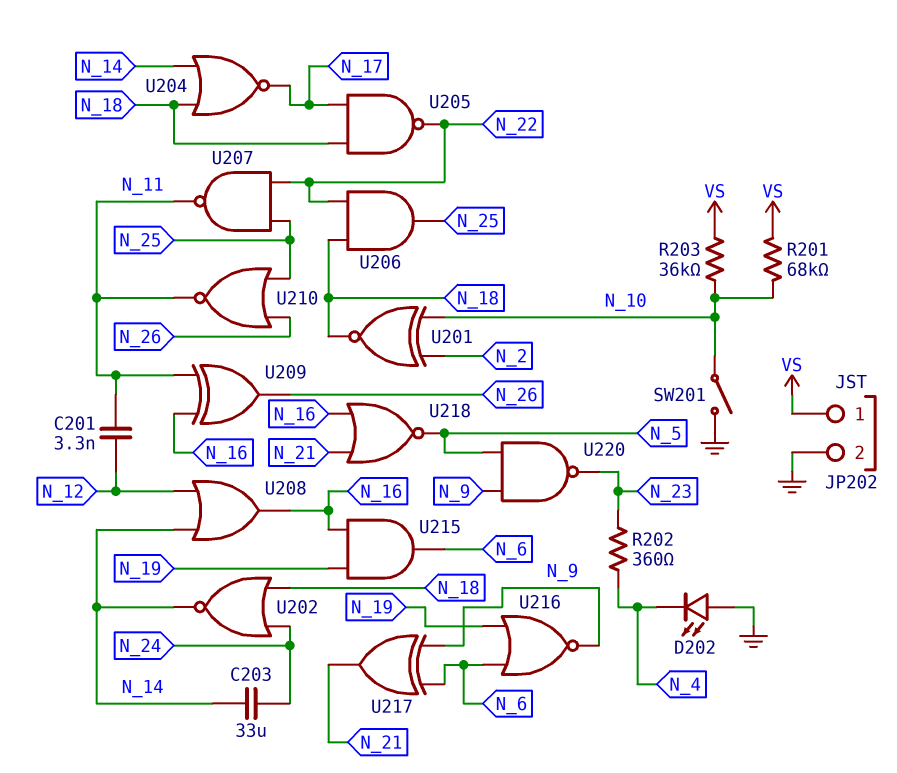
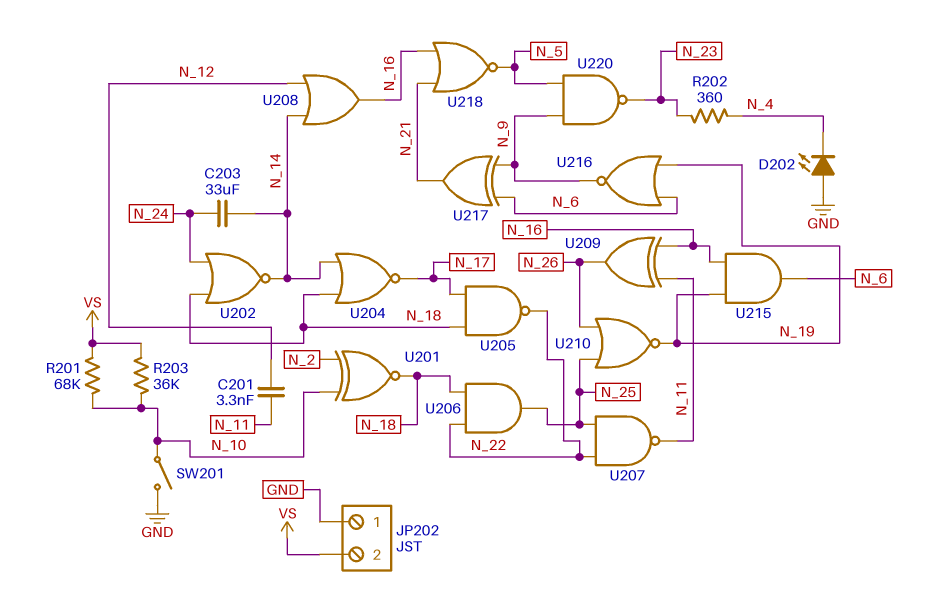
JP202 pin 1: VS -> GND
JP202 pin 2: GND -> VS
U210: NOR (in N_25, in N_26, out N_11) -> NOR (in N_25, in N_26, out N_19)

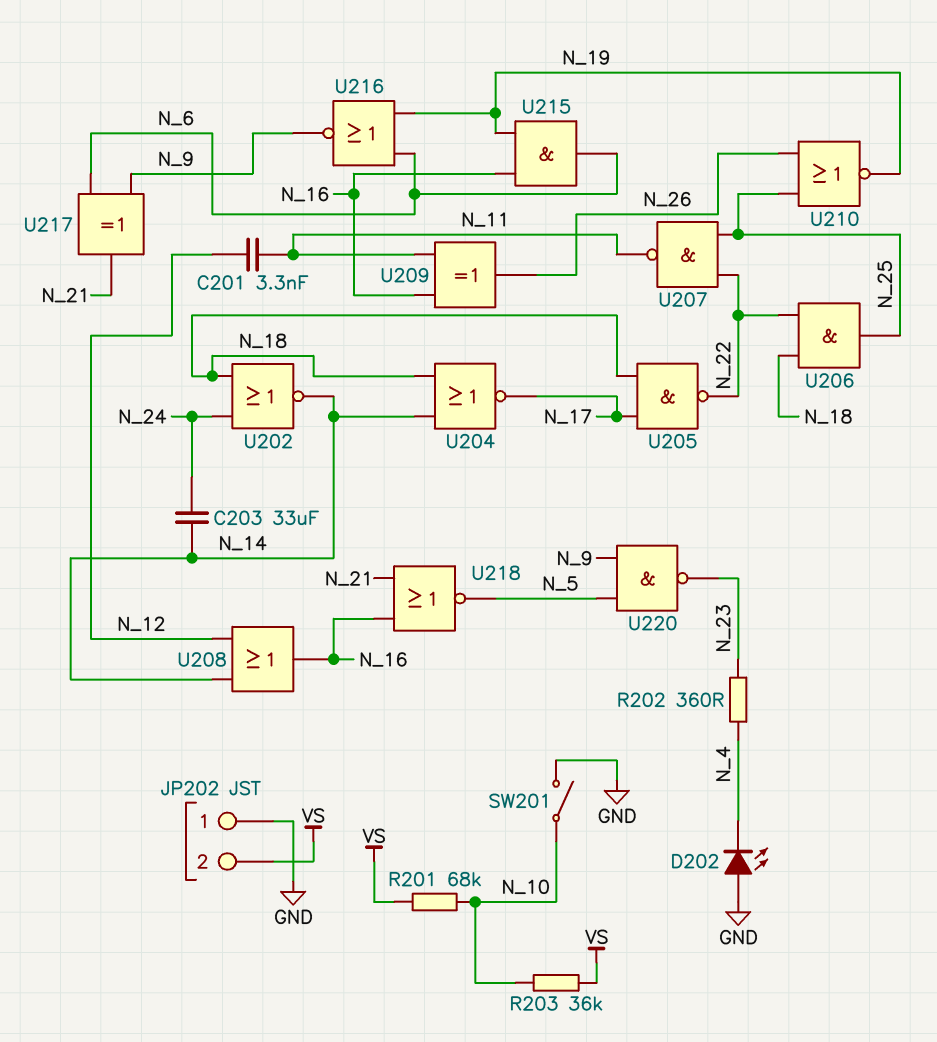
U201: XNOR (in N_2, in N_10, out N_18) -> none

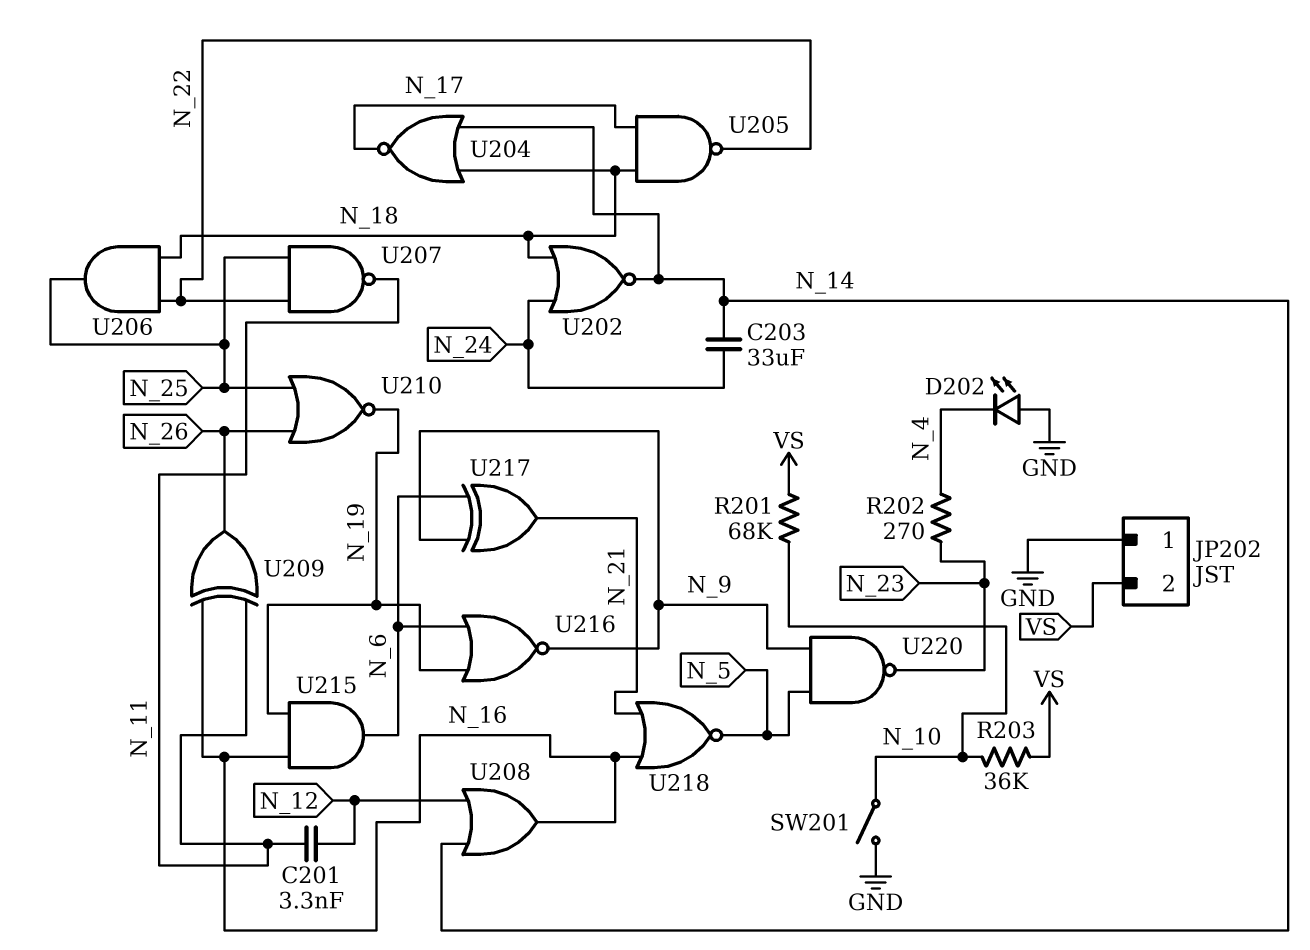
R202: 360 (N_4, N_23) -> 270 (N_4, N_23)

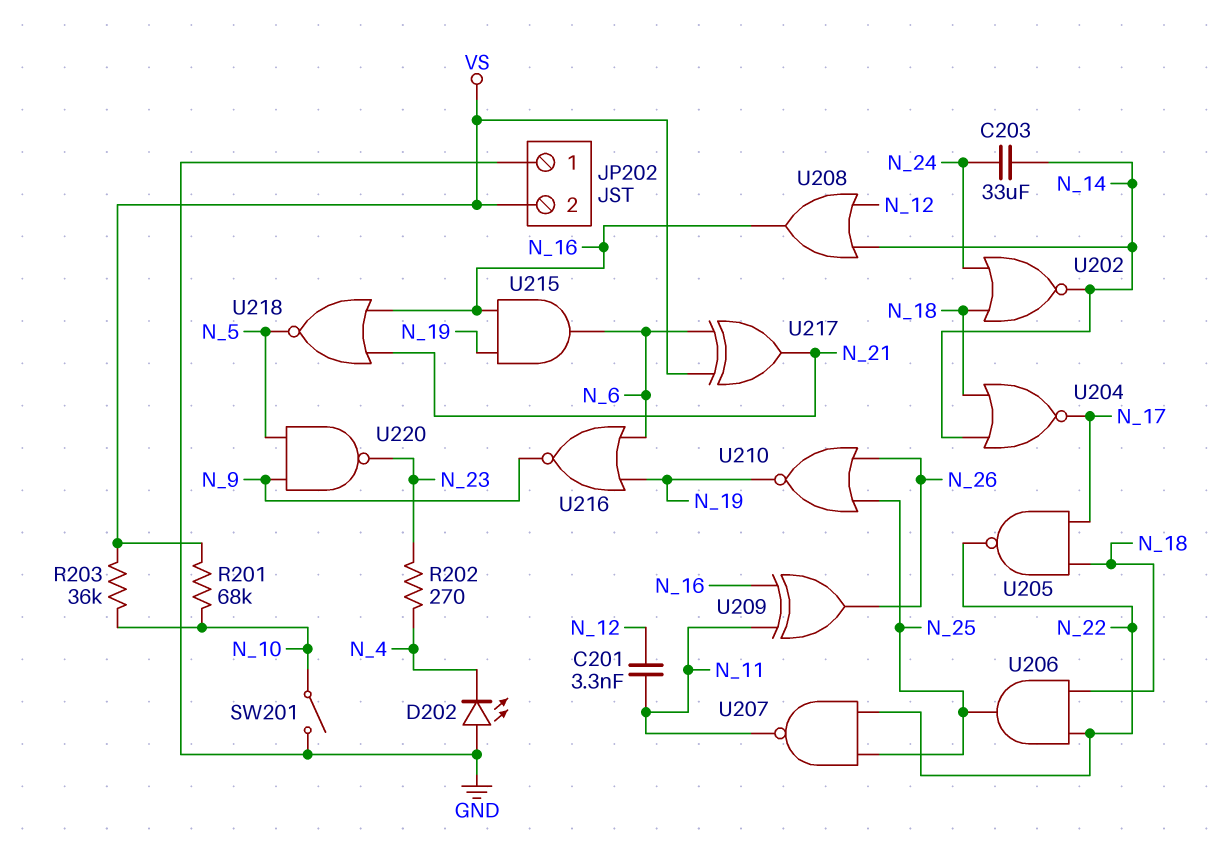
U217: XOR (in N_6, in N_9, out N_21) -> XOR (in N_6, in VS, out N_21)

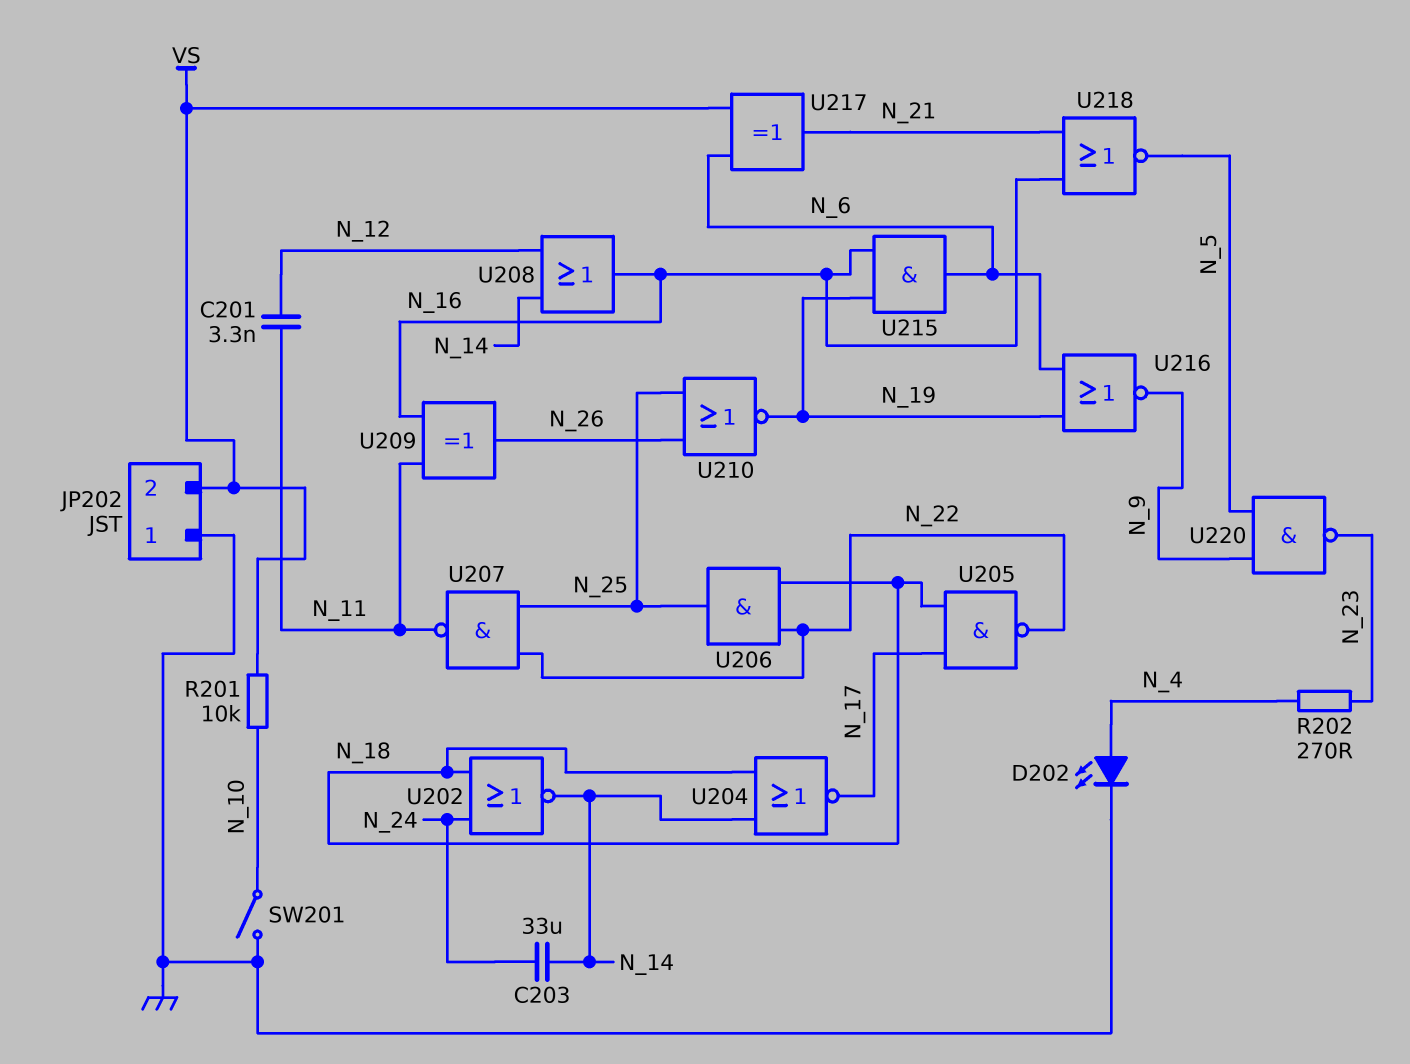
D202: LED (A GND, K N_4) -> LED (A N_4, K GND)
R201: 68k (N_10, VS) -> 10k (N_10, VS)
R203: 36k (N_10, VS) -> none

